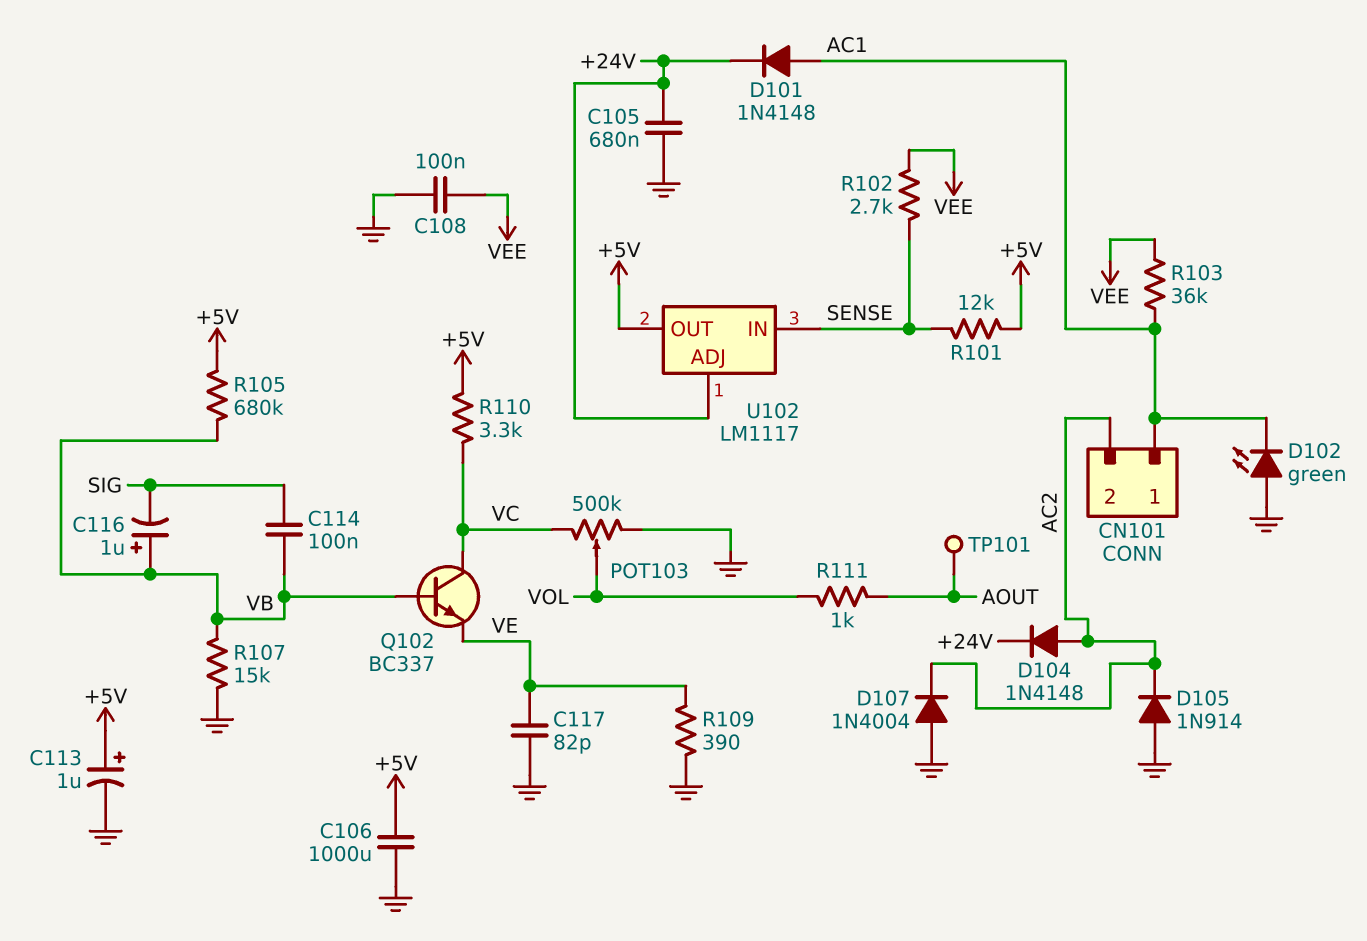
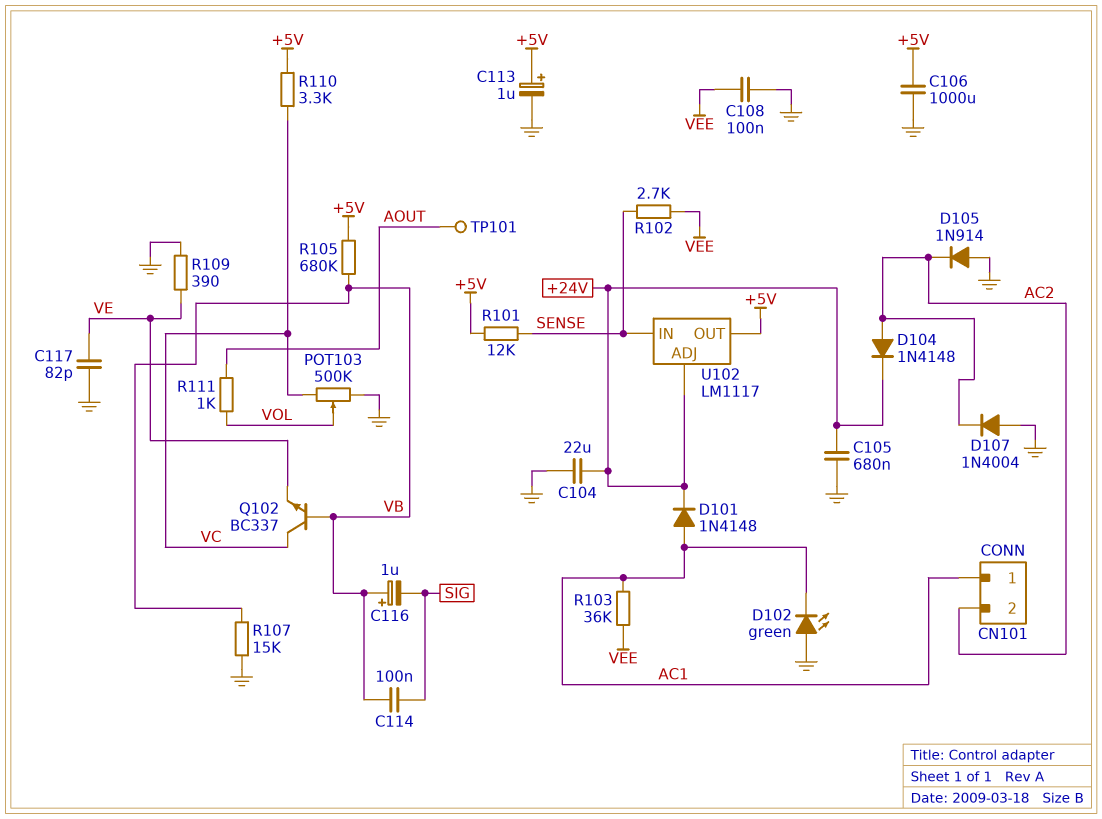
C104: none -> 22uF (+24V, GND)

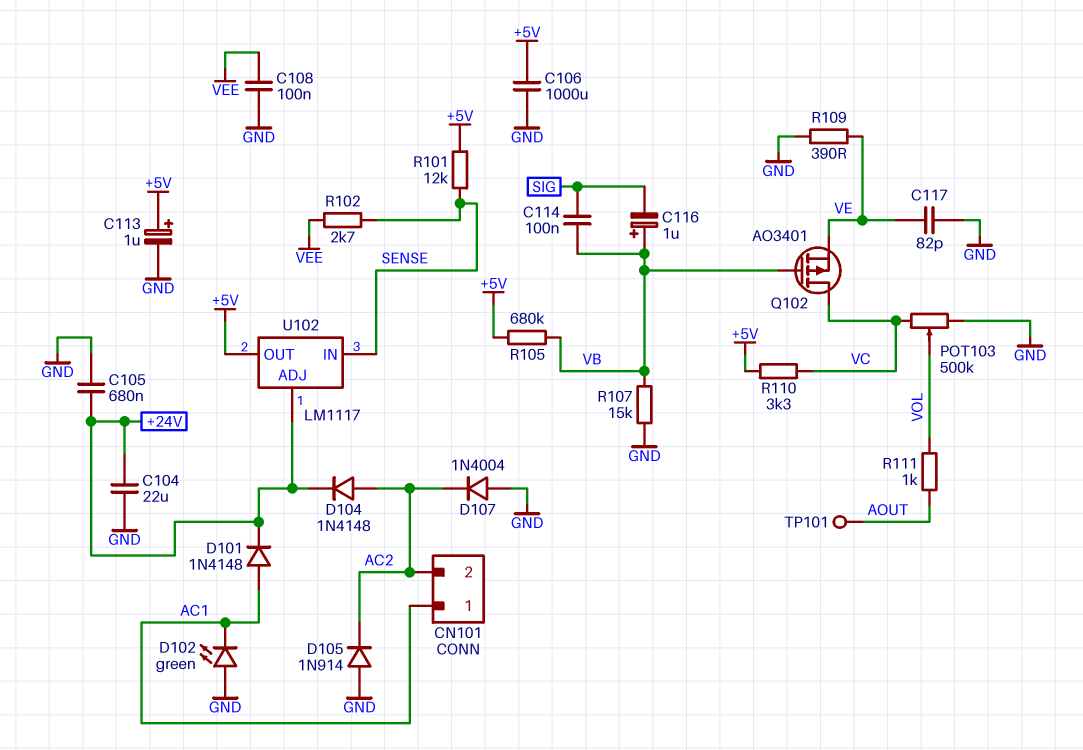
Q102: NPN BC337 (B VB, C VC, E VE) -> PMOS AO3401 (G VB, D VC, S VE)
R103: 36k (AC1, VEE) -> none

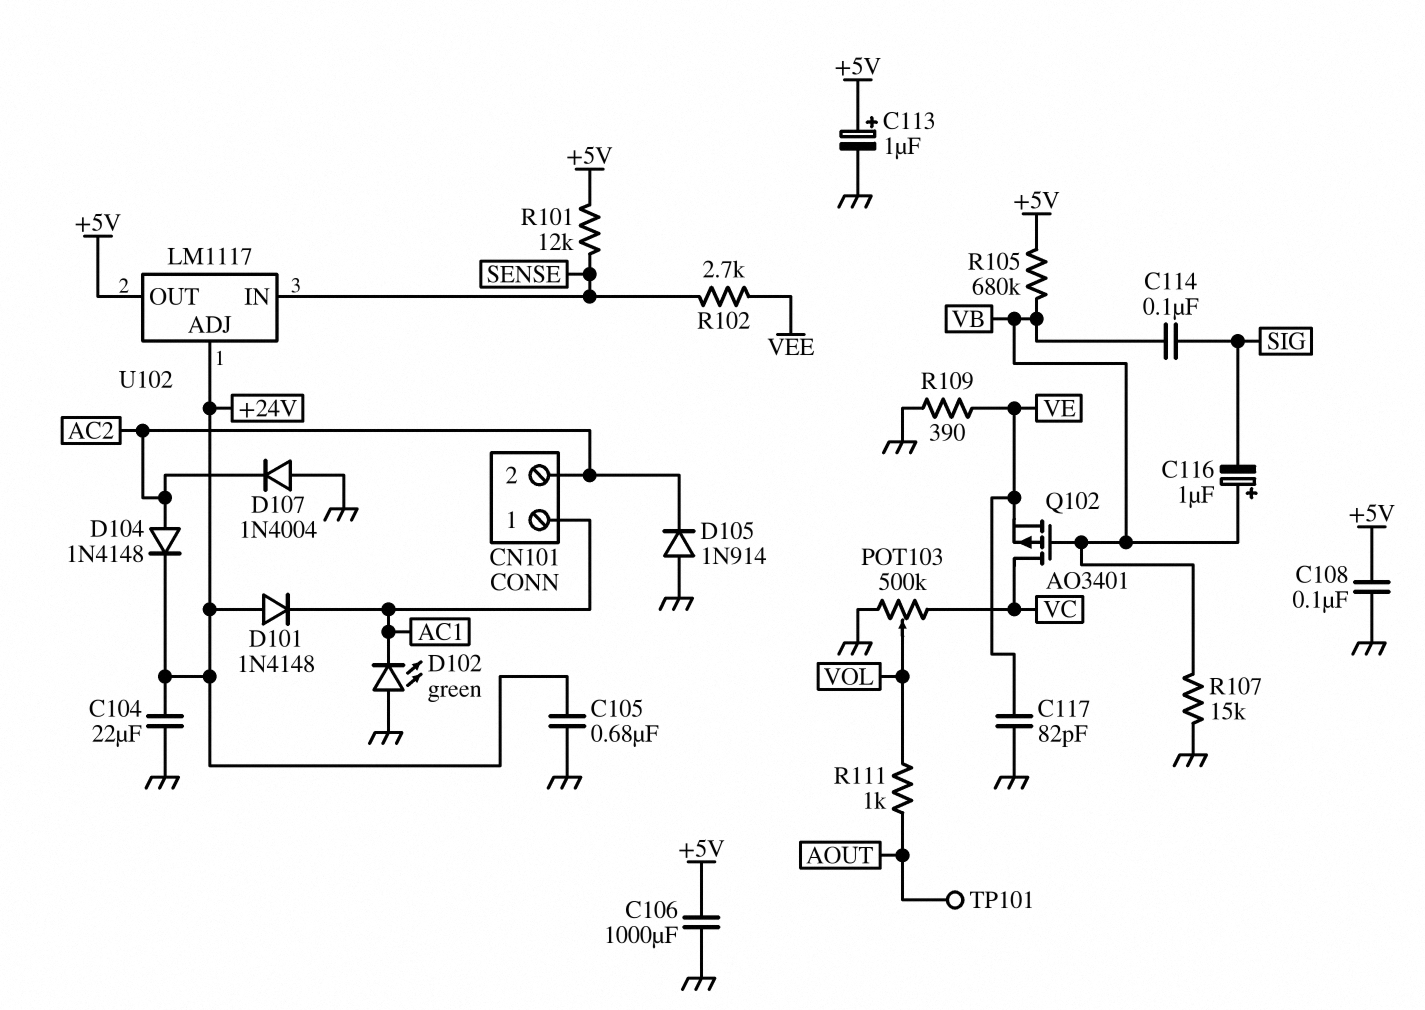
C108: 100nF (GND, VEE) -> 100nF (+5V, GND)
D101: diode 1N4148 (A AC1, K +24V) -> diode 1N4148 (A +24V, K AC1)
R110: 3.3k (+5V, VC) -> none

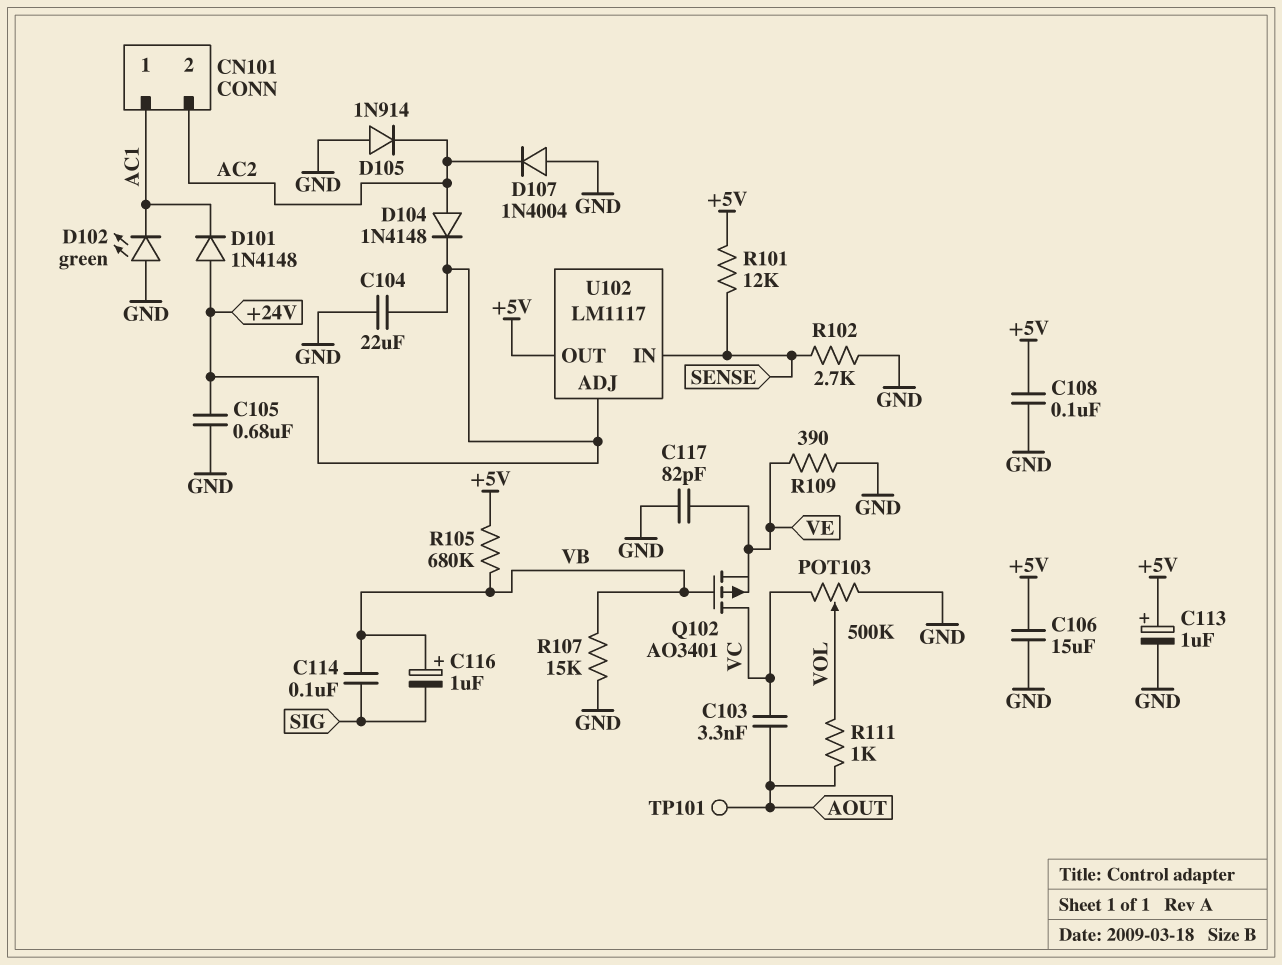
C103: none -> 3.3nF (AOUT, VC)
C106: 1000uF (+5V, GND) -> 15uF (+5V, GND)
R102: 2.7k (SENSE, VEE) -> 2.7k (GND, SENSE)

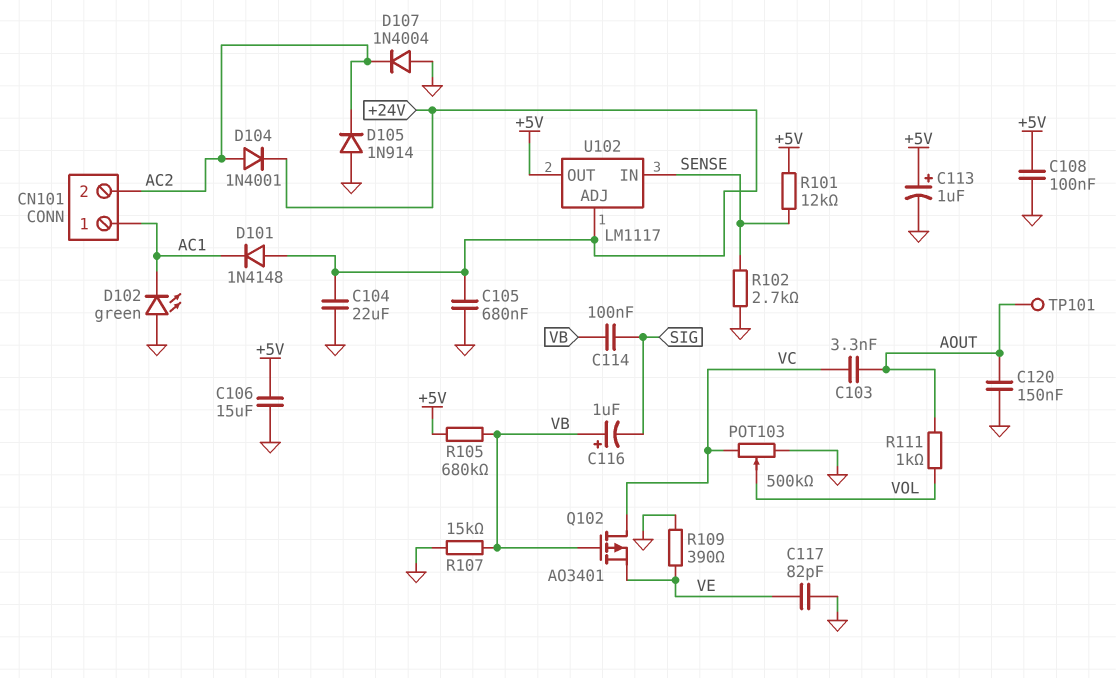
C120: none -> 150nF (AOUT, GND)
D104: diode 1N4148 (A AC2, K +24V) -> diode 1N4001 (A AC2, K +24V)

